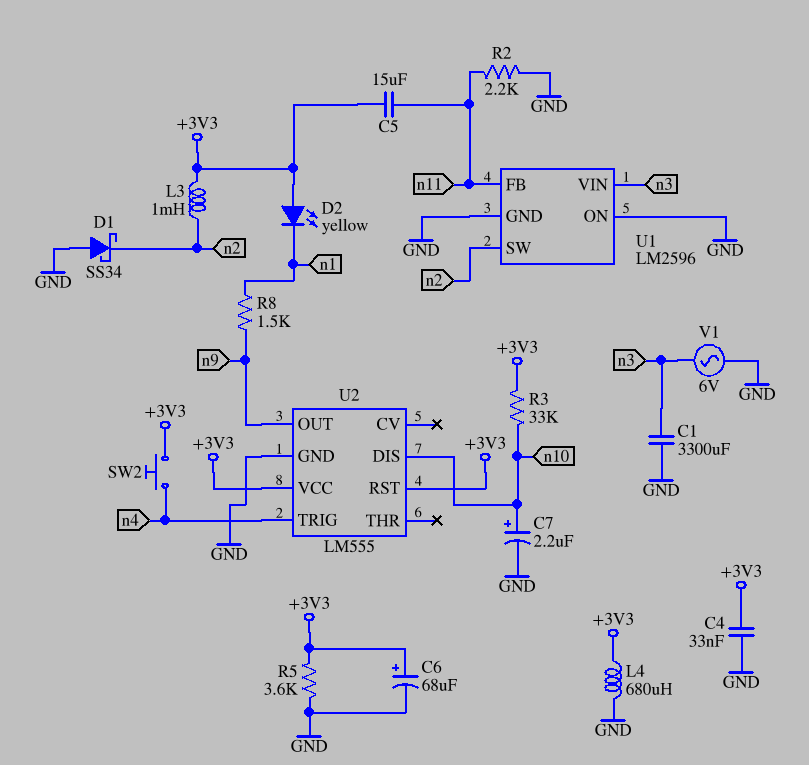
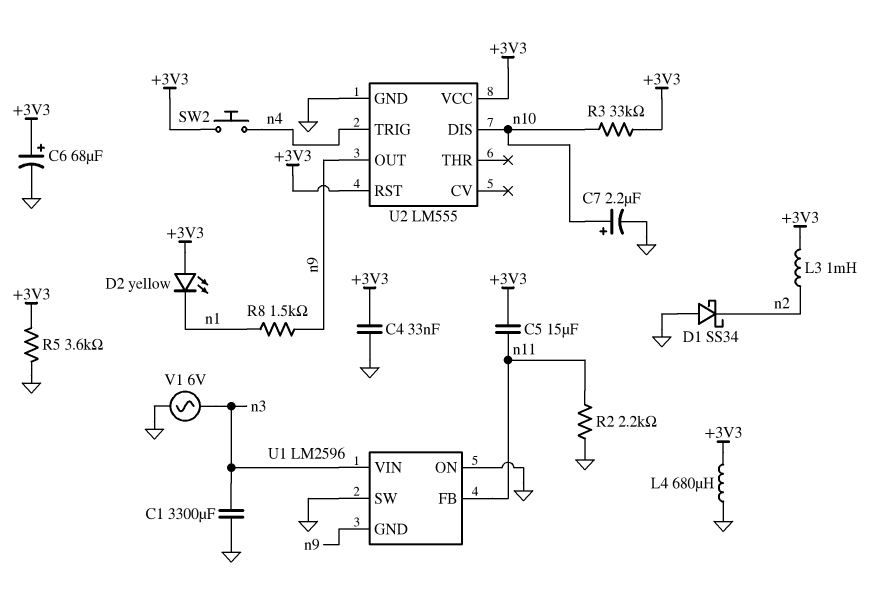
U1 pin GND: GND -> n9
U1 pin SW: n2 -> GND

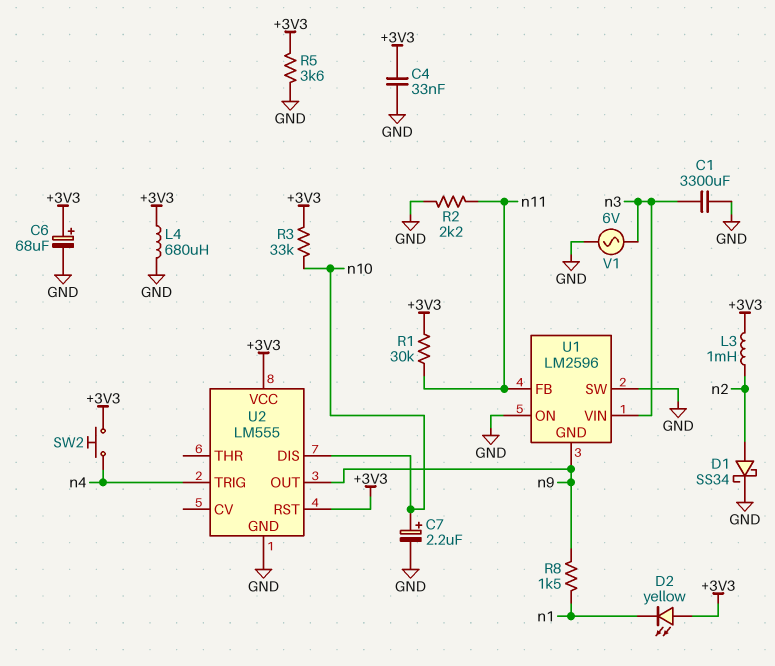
C5: 15uF (+3V3, n11) -> none
D1: schottky SS34 (A GND, K n2) -> schottky SS34 (A n2, K GND)
R1: none -> 30k (+3V3, n11)

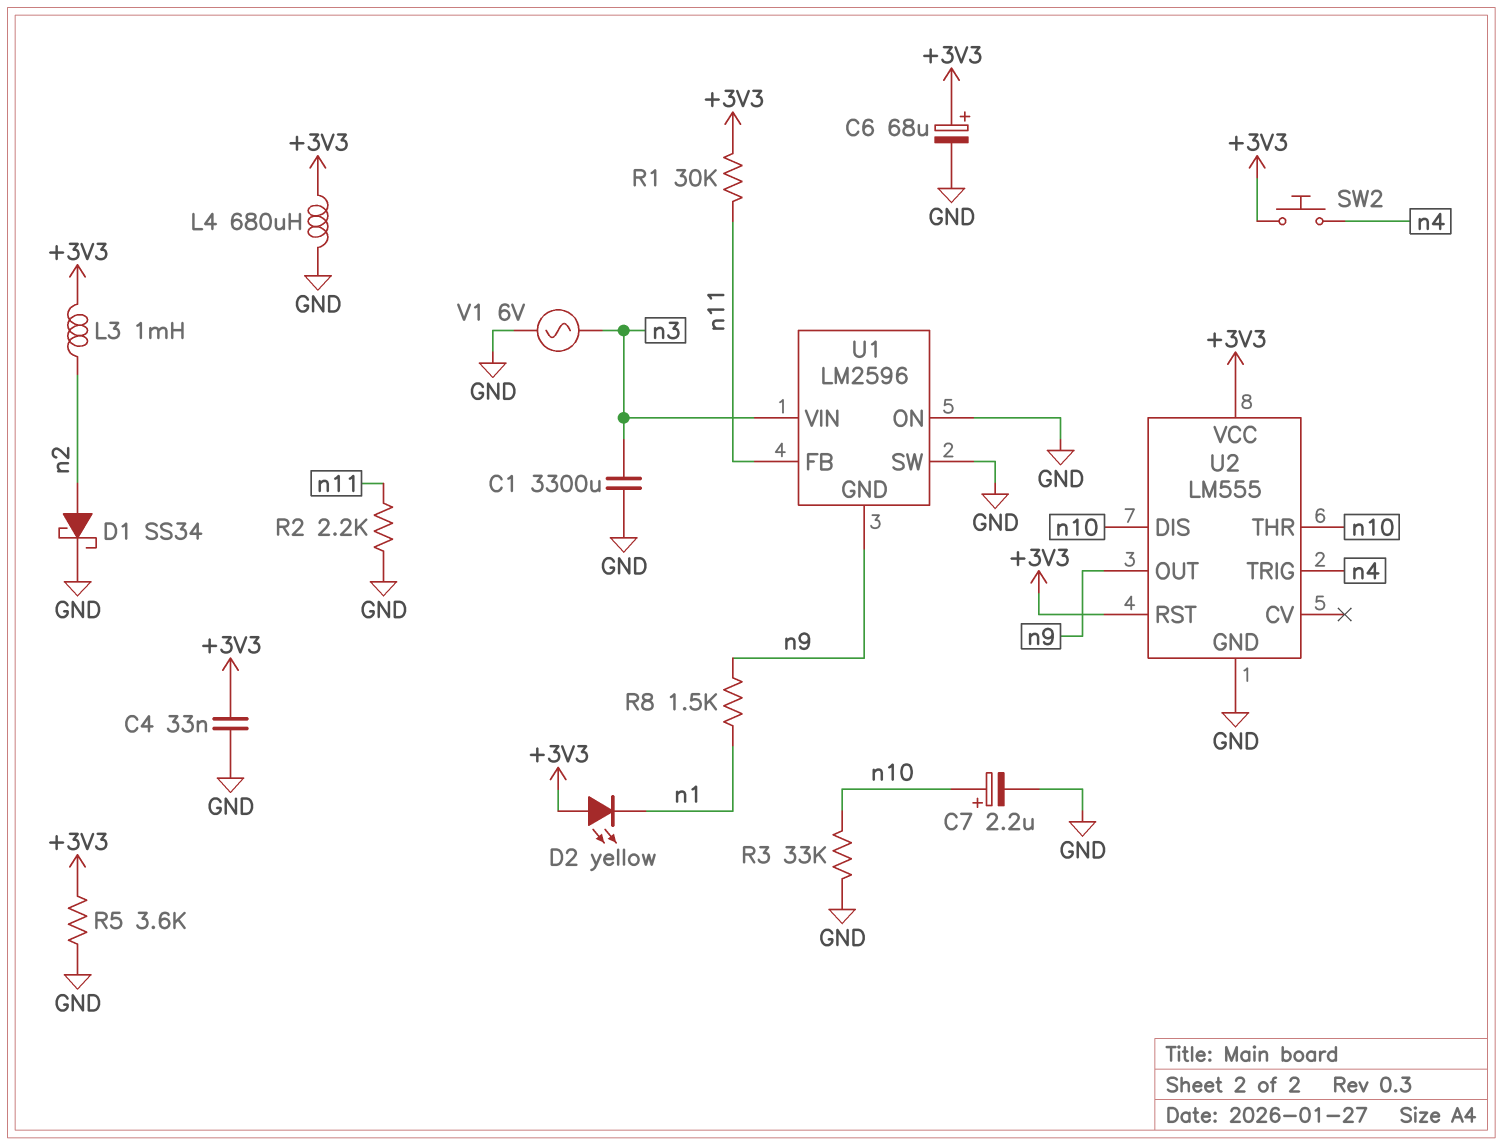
R3: 33k (+3V3, n10) -> 33k (GND, n10)
U2 pin THR: none -> n10

